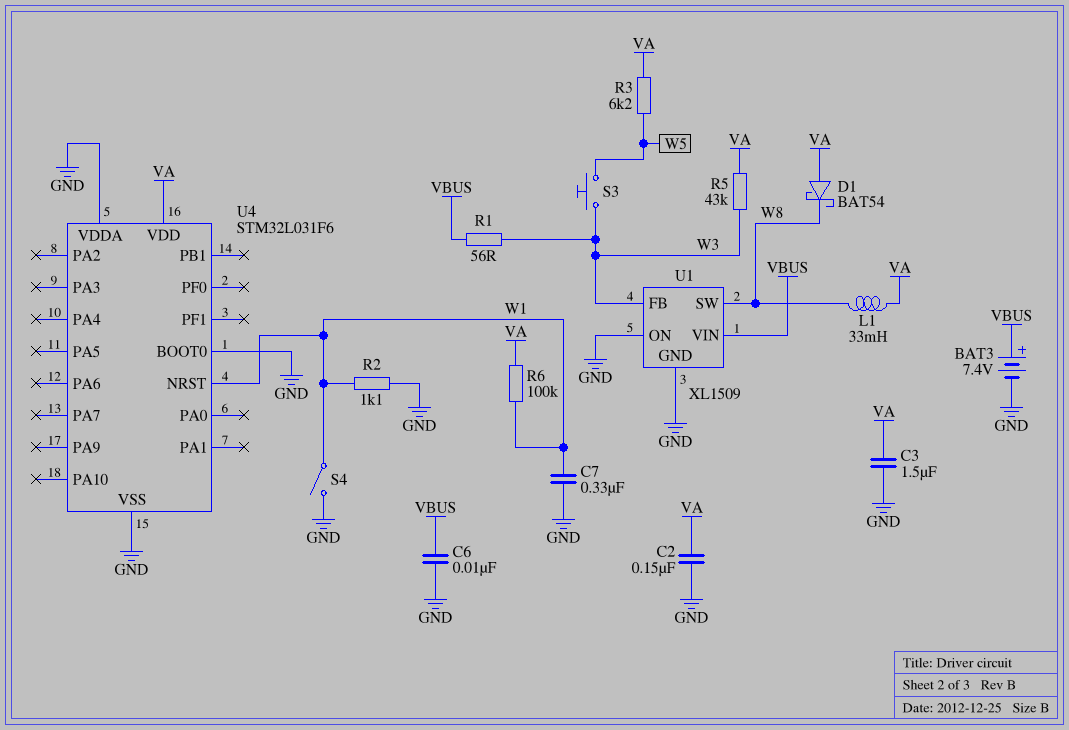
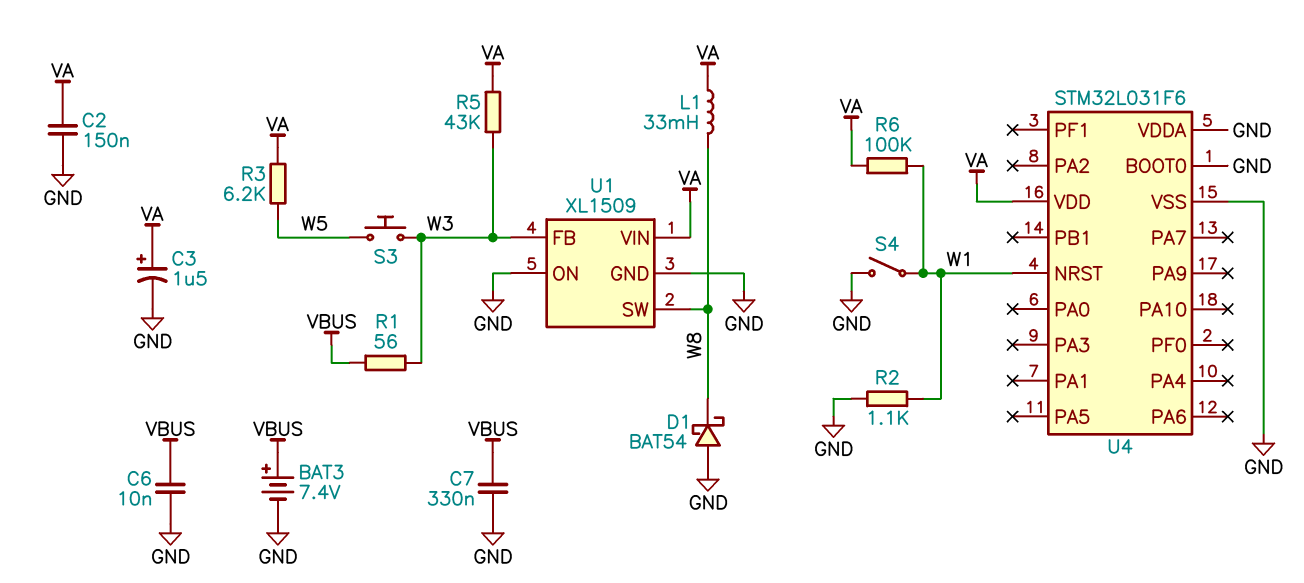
C3: 1.5uF (GND, VA) -> 1.5uF (plus VA, minus GND)
C7: 330nF (GND, W1) -> 330nF (GND, VBUS)
D1: schottky BAT54 (A VA, K W8) -> schottky BAT54 (A GND, K W8)
U1 pin VIN: VBUS -> VA

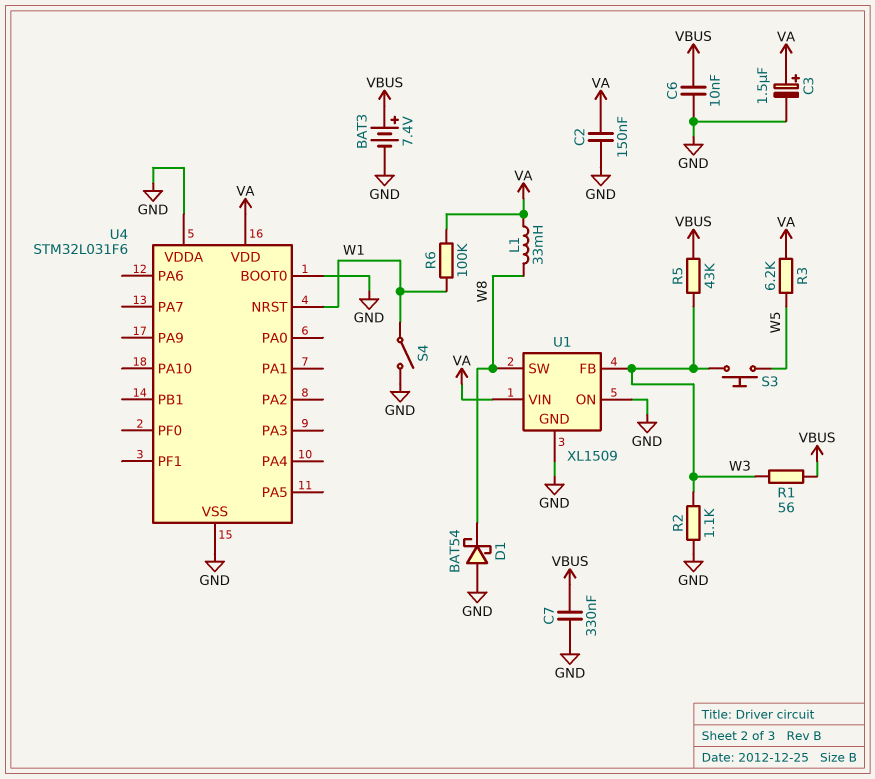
R2: 1.1k (GND, W1) -> 1.1k (GND, W3)
R5: 43k (VA, W3) -> 43k (VBUS, W3)

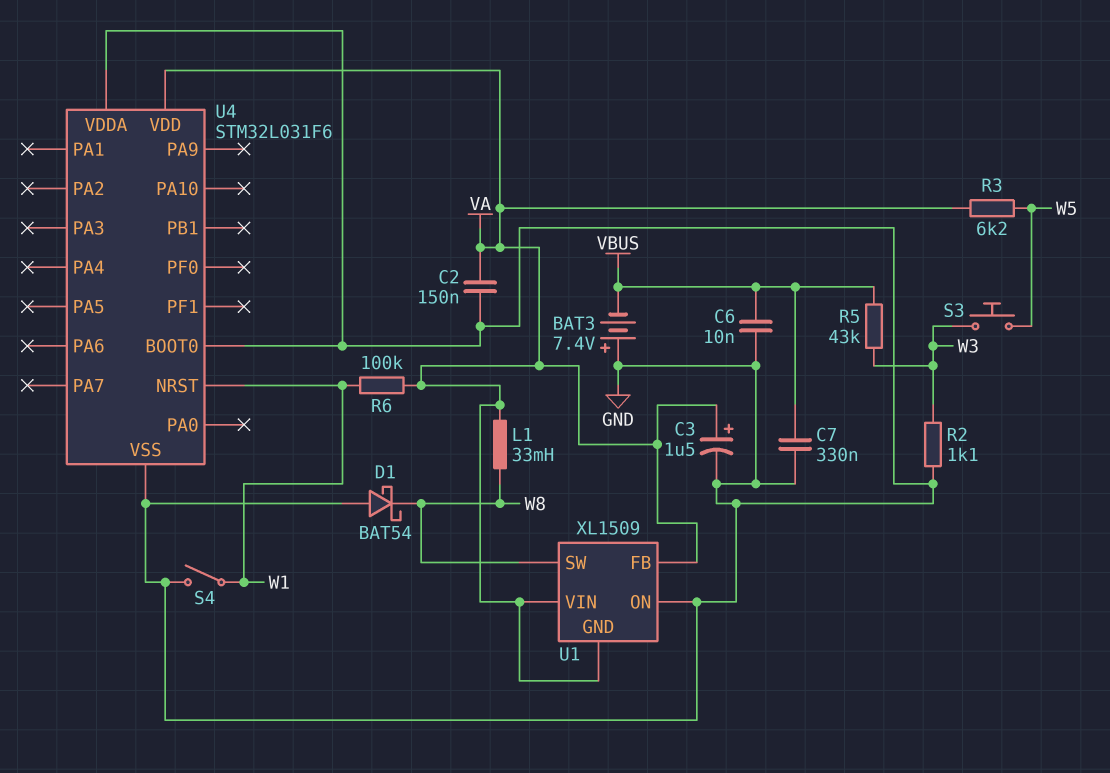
BAT3: 7.4V (plus VBUS, minus GND) -> 7.4V (plus GND, minus VBUS)
R1: 56 (VBUS, W3) -> none
U1 pin FB: W3 -> VA
U1 pin GND: GND -> VA

